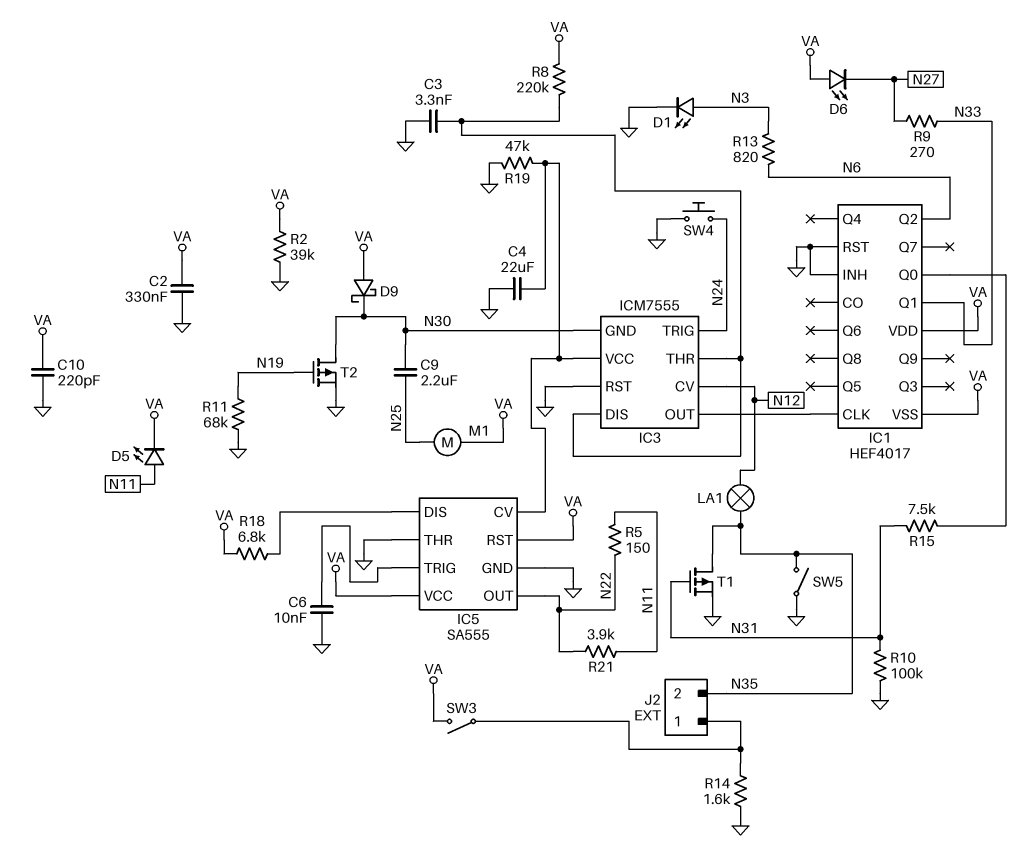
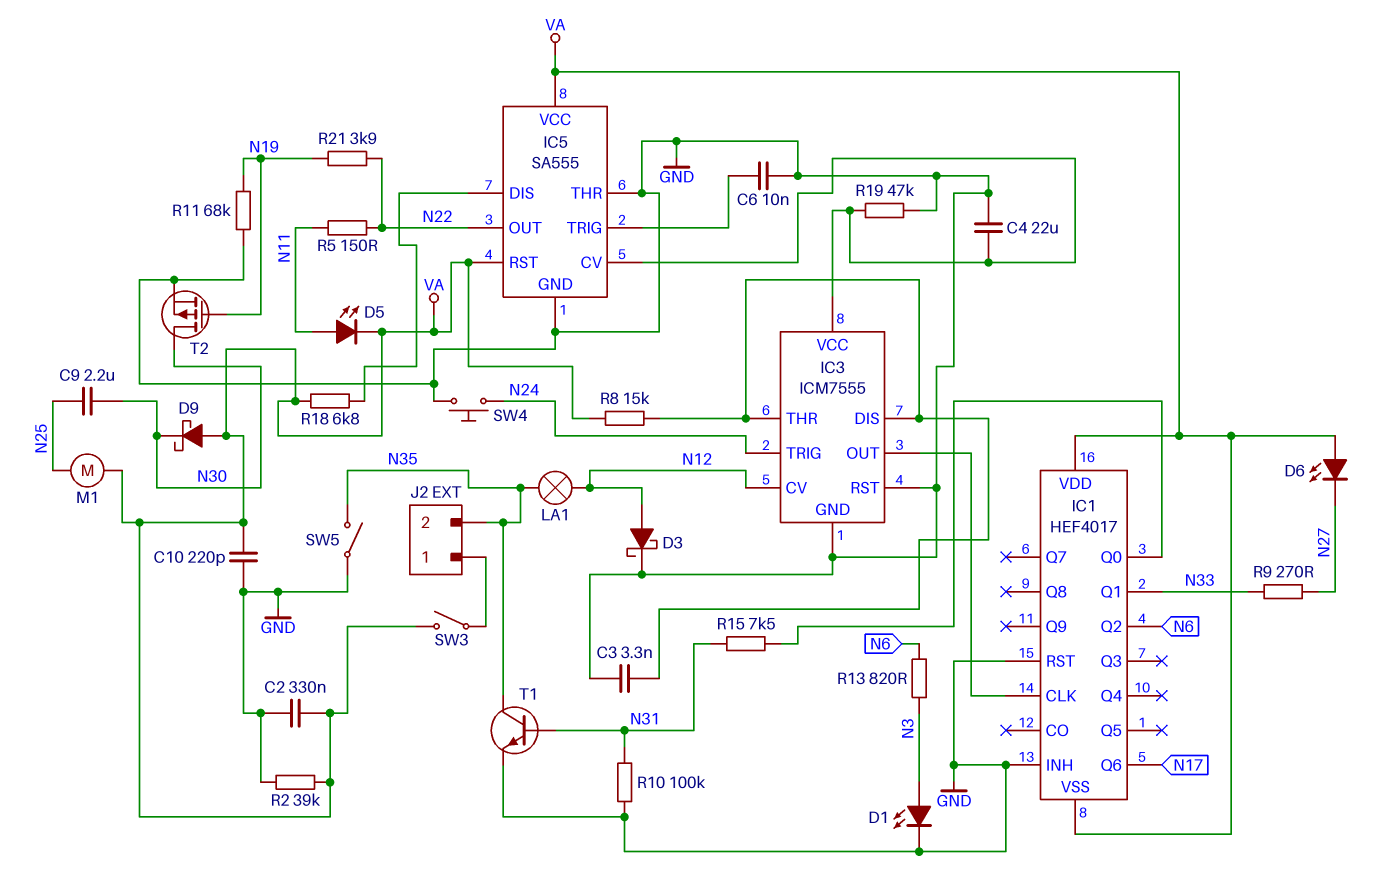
D3: none -> schottky (A N12, K GND)
IC1 pin Q6: none -> N17
IC3 pin GND: N30 -> GND
R8: 220k (IC3/DIS, VA) -> 15k (IC3/DIS, VA)
R14: 1.6k (GND, J2/1) -> none
R21: 3.9k (N11, N22) -> 3.9k (N19, N22)
T1: PMOS (G N31, D N35, S GND) -> NPN (B N31, C N35, E GND)

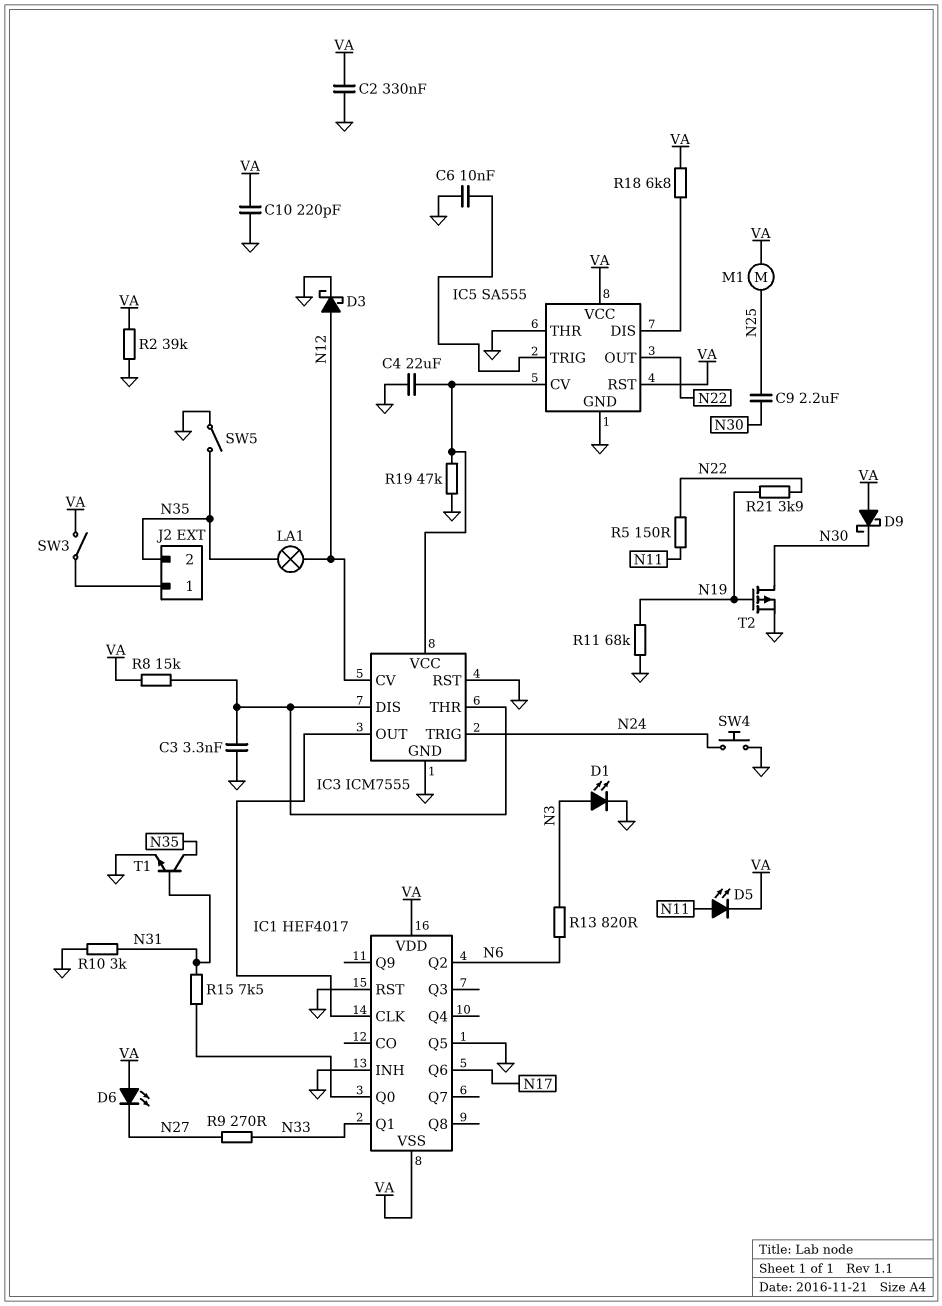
IC1 pin Q5: none -> GND
R10: 100k (GND, N31) -> 3k (GND, N31)

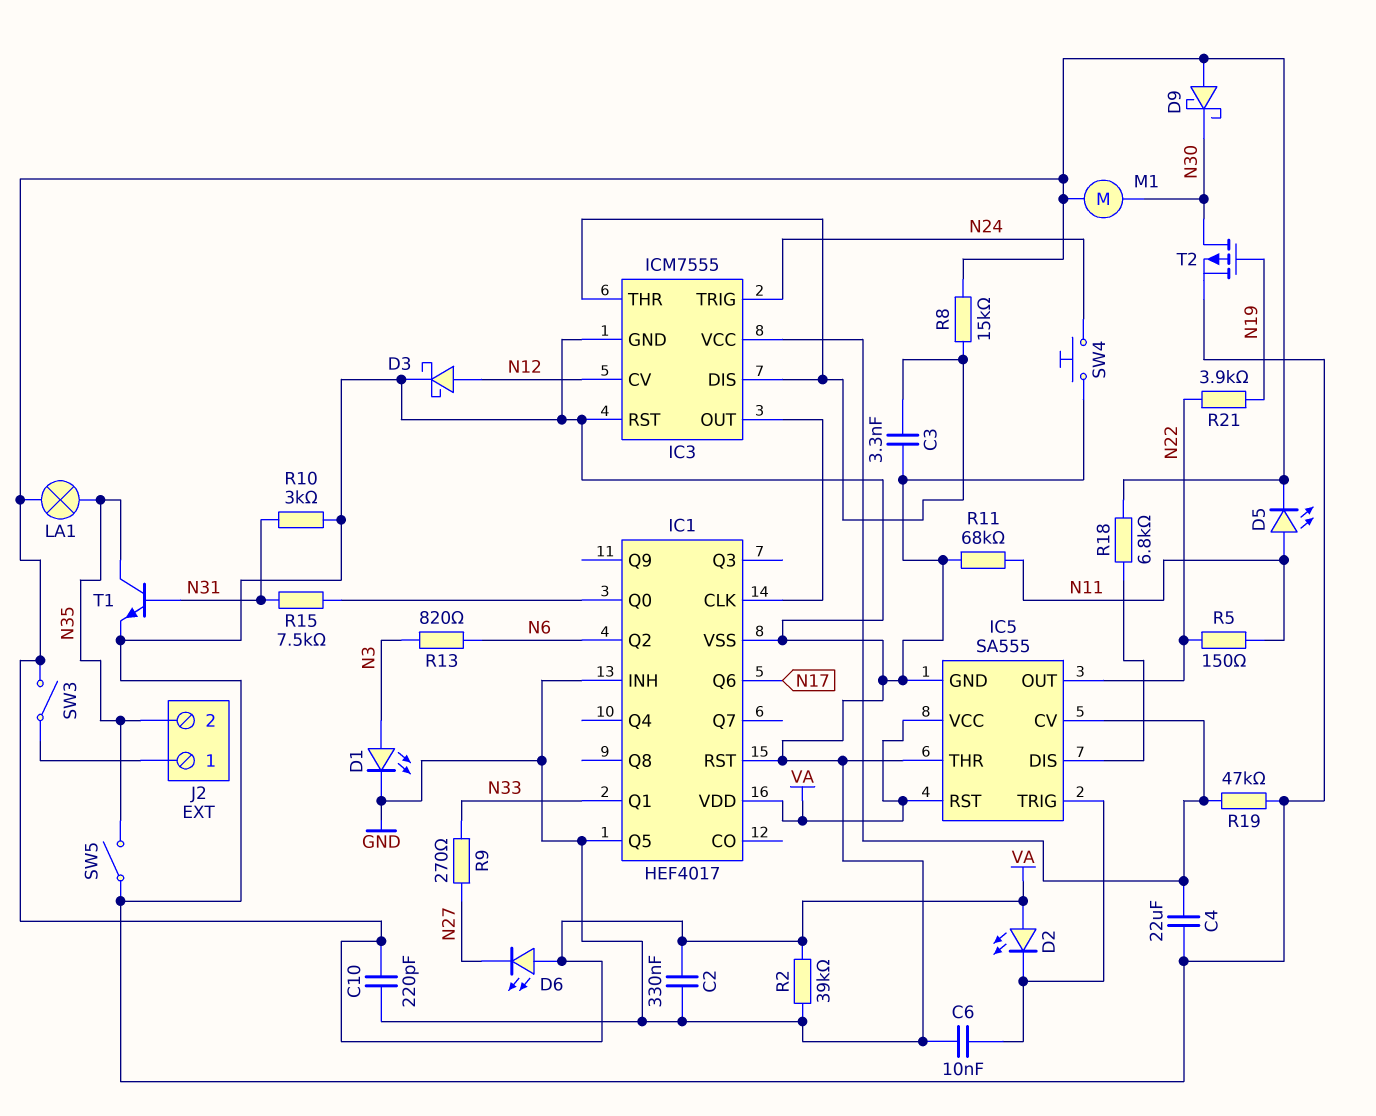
C9: 2.2uF (N25, N30) -> none
D2: none -> LED (A VA, K IC5/TRIG)
IC1 pin VSS: VA -> GND
LA1: lamp (N12, N35) -> lamp (N35, VA)
M1: motor (N25, VA) -> motor (N30, VA)
R11: 68k (GND, N19) -> 68k (GND, N11)

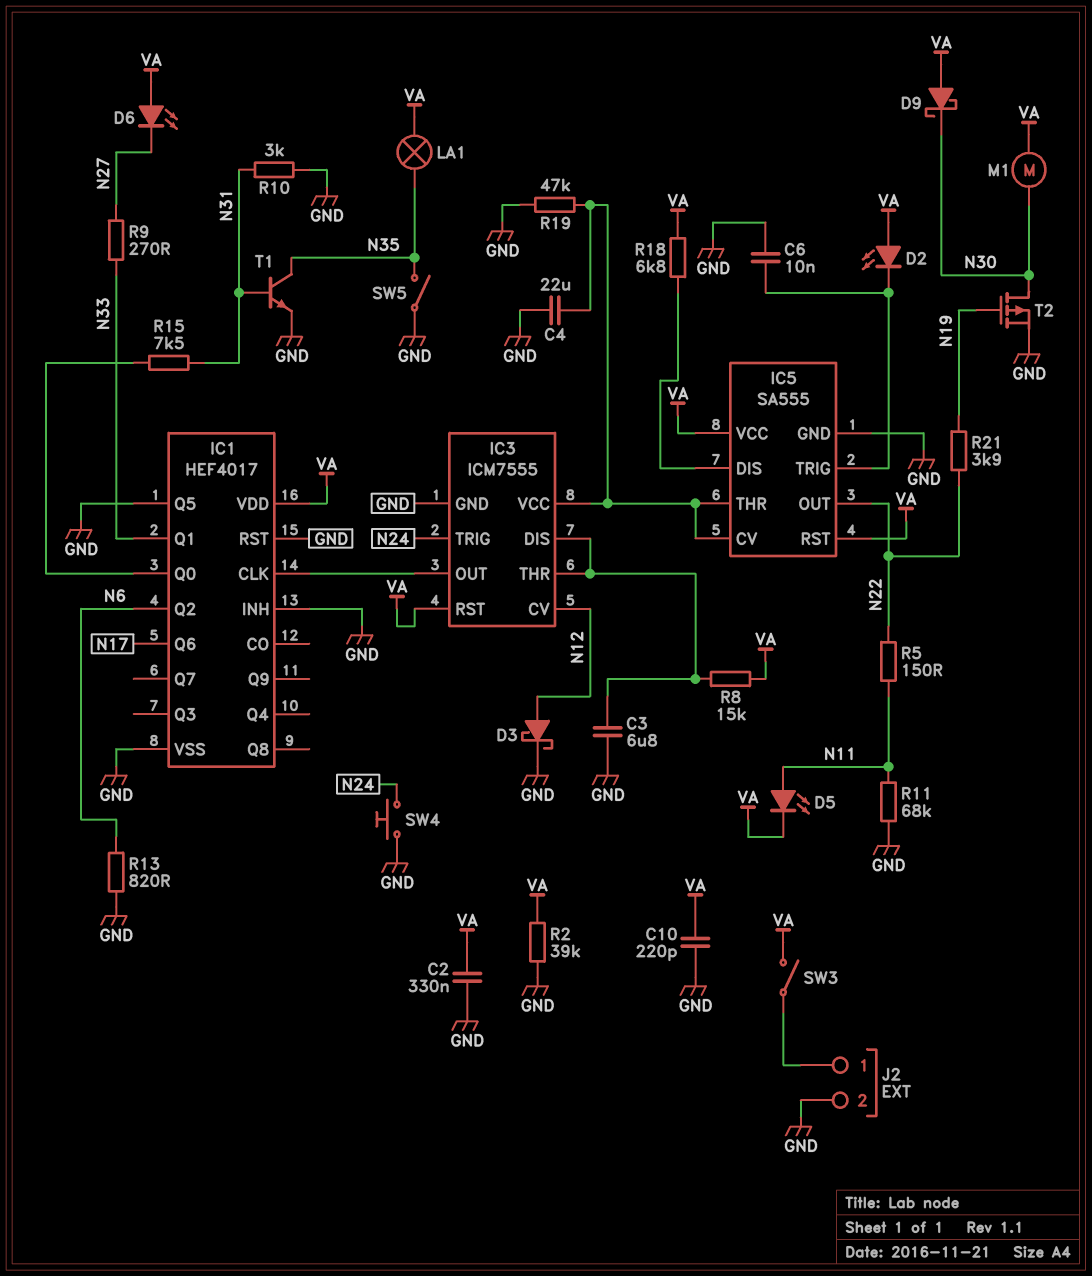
C3: 3.3nF (GND, IC3/DIS) -> 6.8uF (GND, IC3/DIS)
D1: LED (A N3, K GND) -> none
IC3 pin RST: GND -> VA
IC5 pin THR: GND -> IC3/VCC
J2 pin 2: N35 -> GND
R13: 820 (N3, N6) -> 820 (GND, N6)

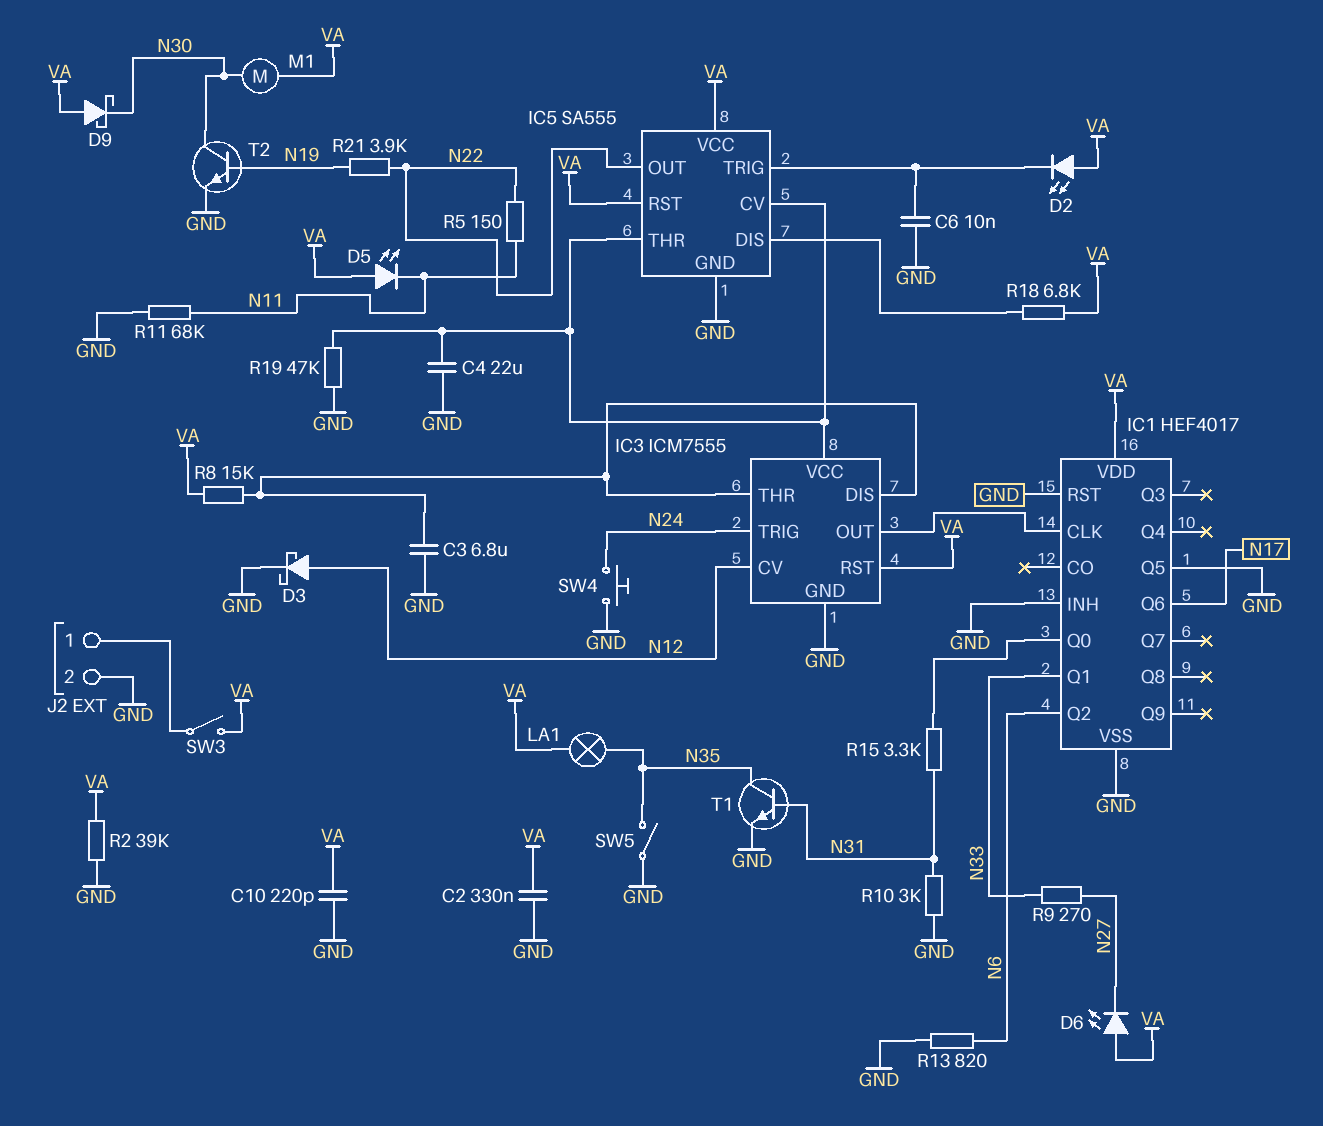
D5: LED (A N11, K VA) -> LED (A VA, K N11)
R15: 7.5k (IC1/Q0, N31) -> 3.3k (IC1/Q0, N31)
T2: PMOS (G N19, D N30, S GND) -> NPN (B N19, C N30, E GND)

